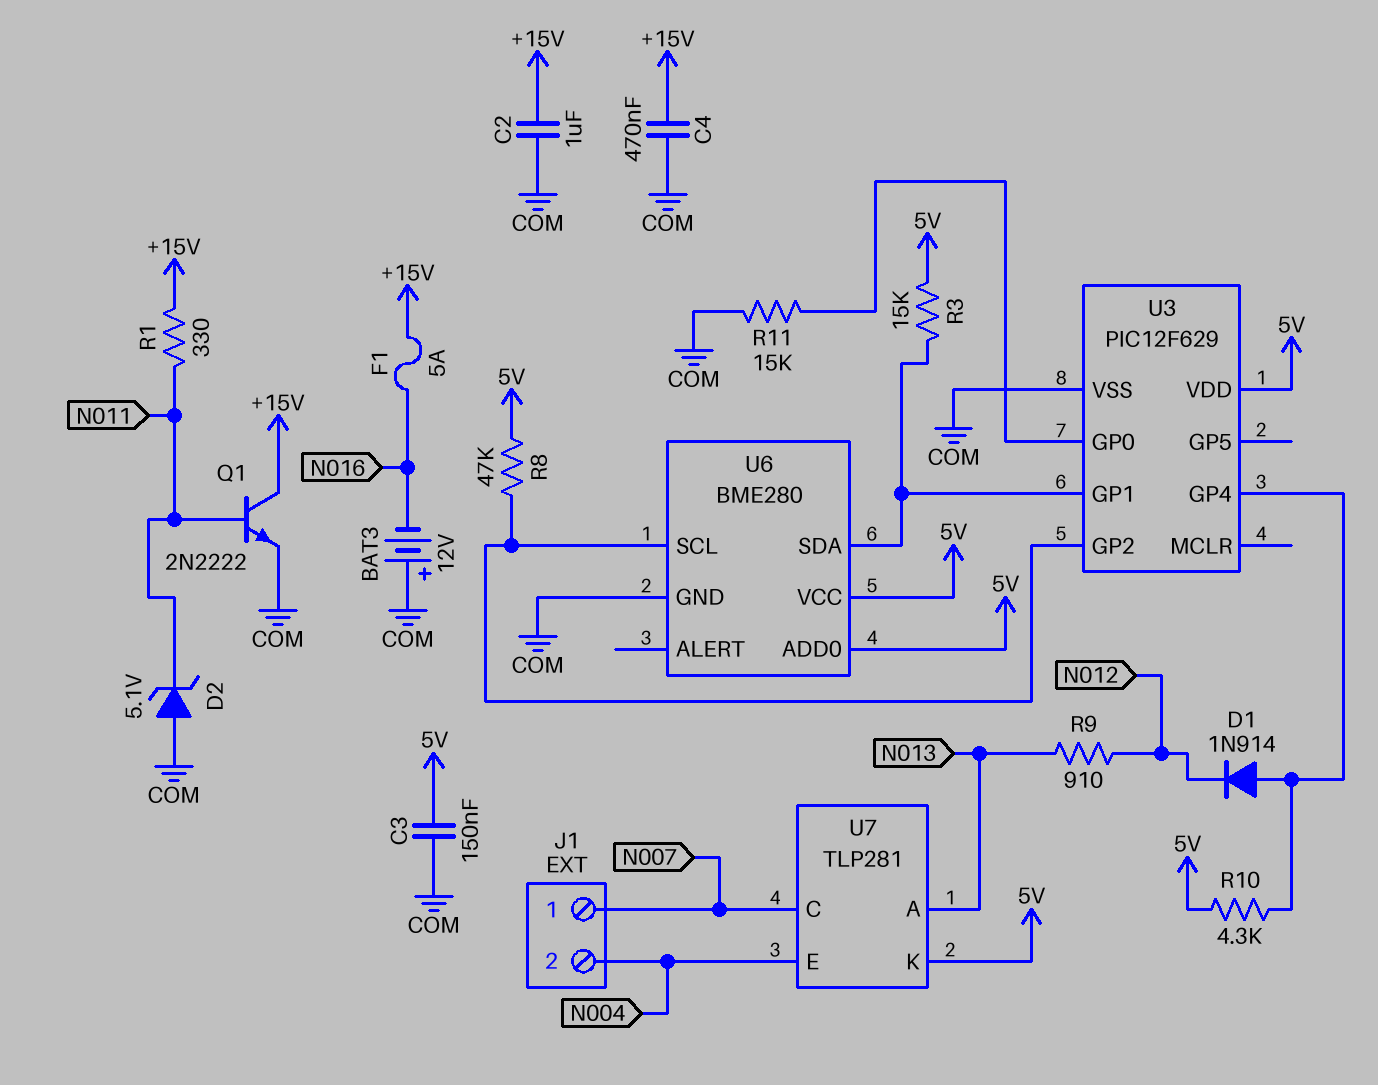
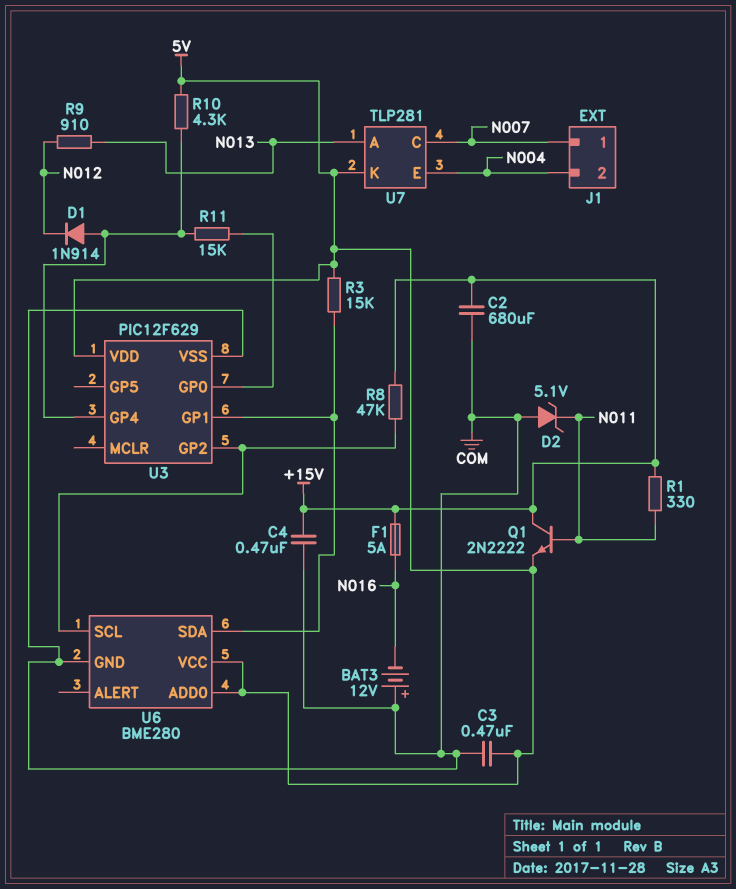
C2: 1uF (+15V, COM) -> 680uF (+15V, COM)
C3: 150nF (5V, COM) -> 470nF (5V, COM)
Q1: NPN 2N2222 (B N011, C +15V, E COM) -> NPN 2N2222 (B N011, C +15V, E 5V)
R8: 47k (5V, U3/GP2) -> 47k (+15V, U3/GP2)
R11: 15k (COM, U3/GP0) -> 15k (U3/GP0, U3/GP4)

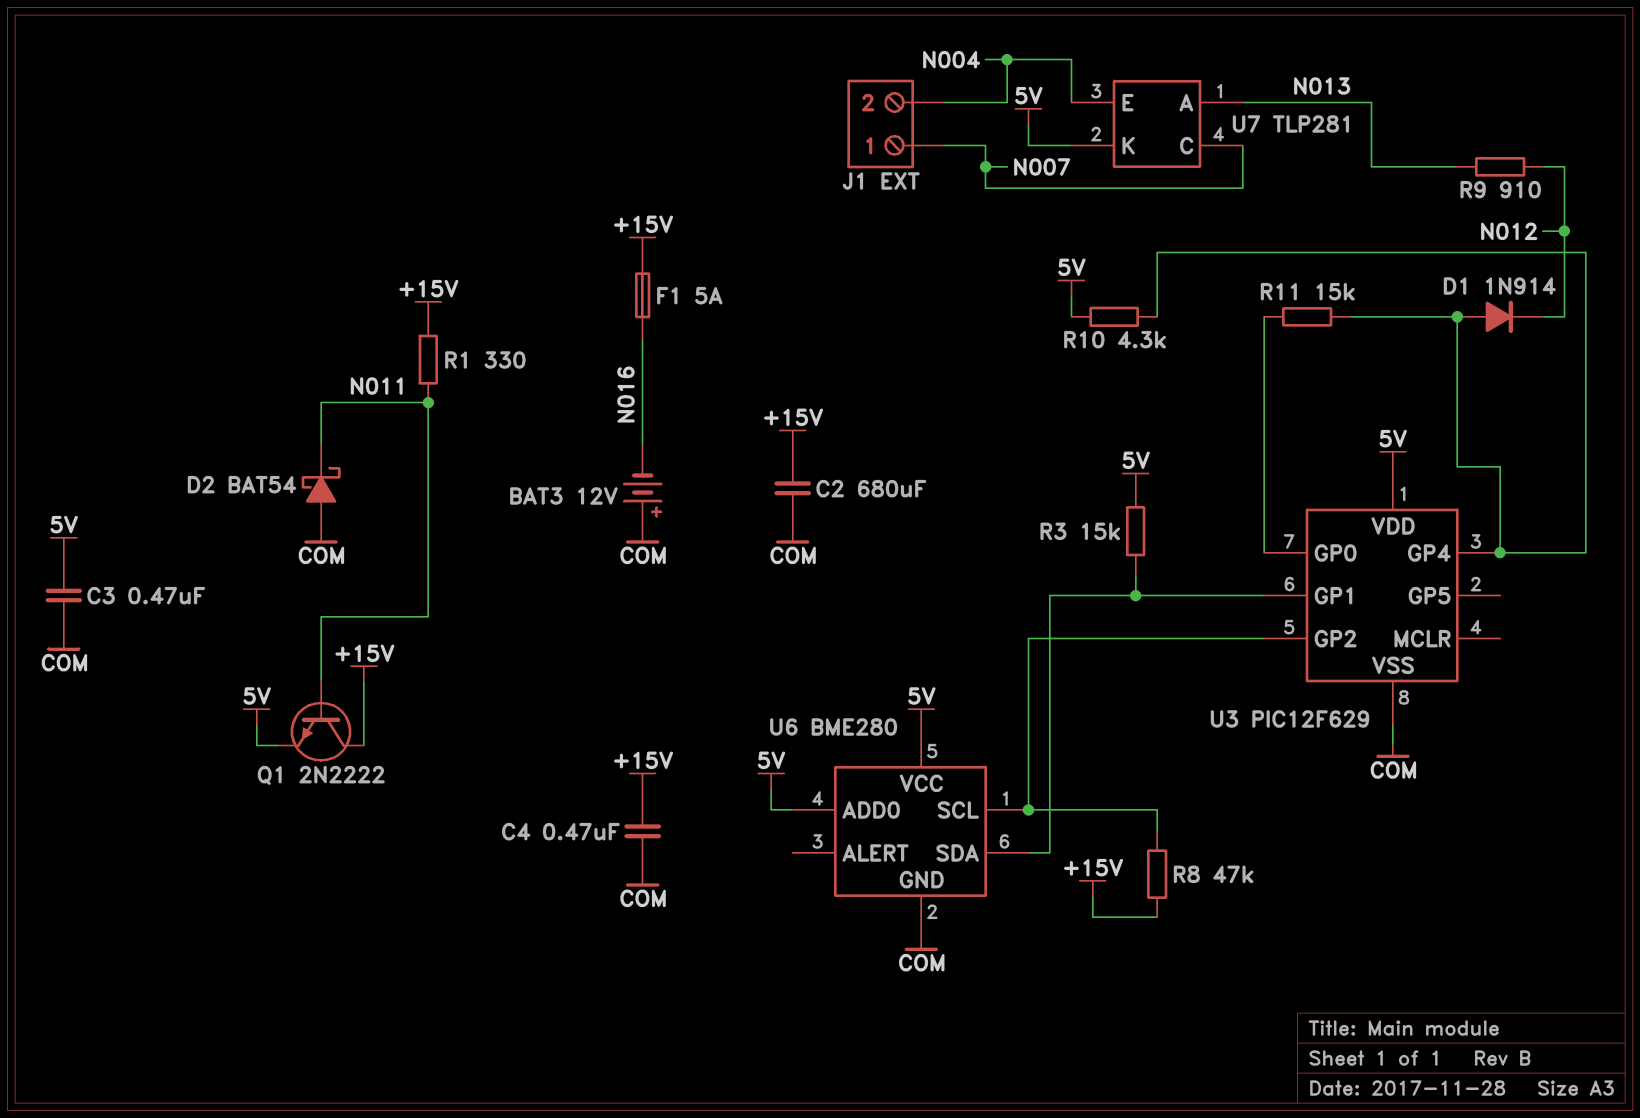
D2: zener 5.1V (A COM, K N011) -> schottky BAT54 (A COM, K N011)

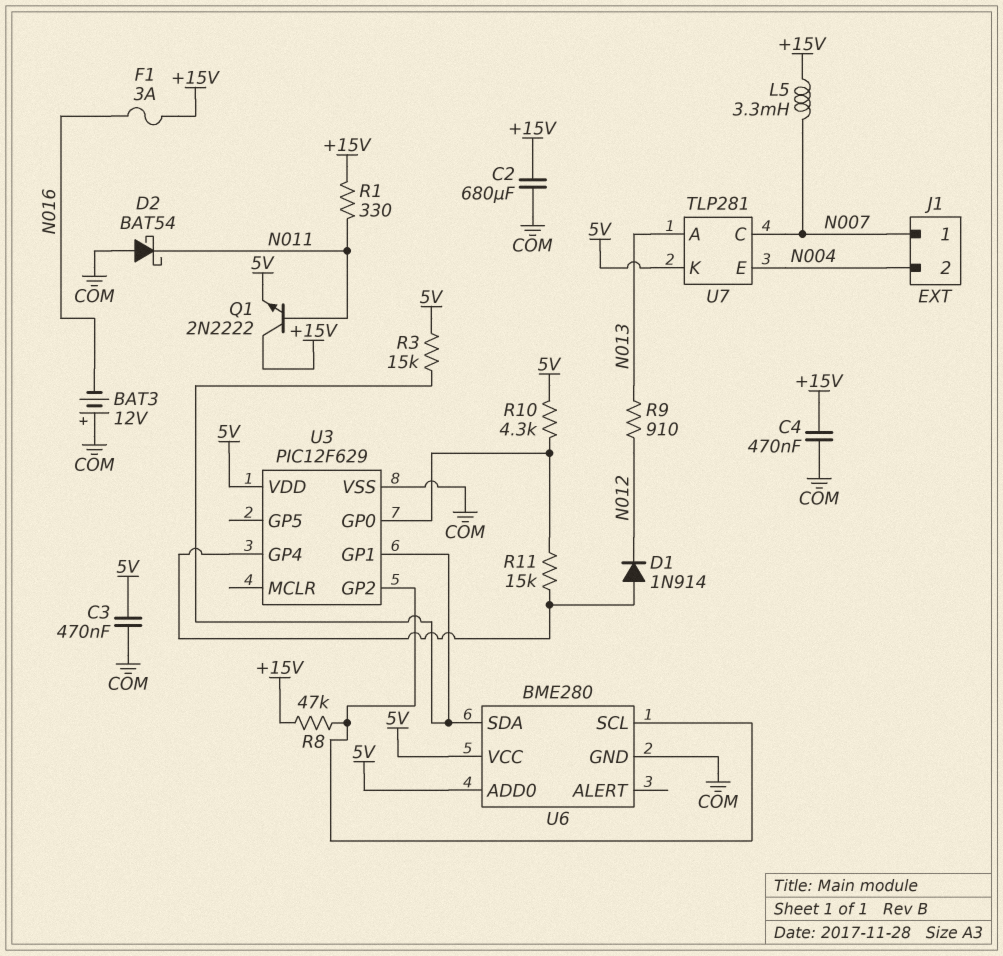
F1: 5A (+15V, N016) -> 3A (+15V, N016)
L5: none -> 3.3mH (+15V, N007)
R10: 4.3k (5V, U3/GP4) -> 4.3k (5V, U3/GP0)

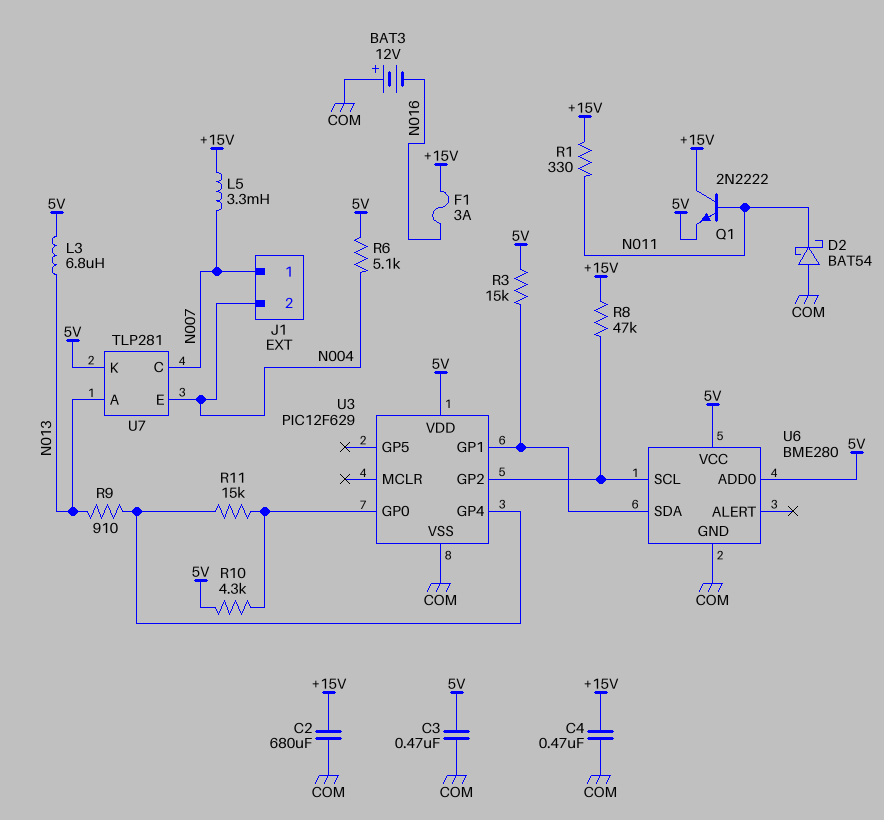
D1: diode 1N914 (A U3/GP4, K N012) -> none
L3: none -> 6.8uH (5V, N013)
R6: none -> 5.1k (5V, N004)
R9: 910 (N012, N013) -> 910 (N013, U3/GP4)

